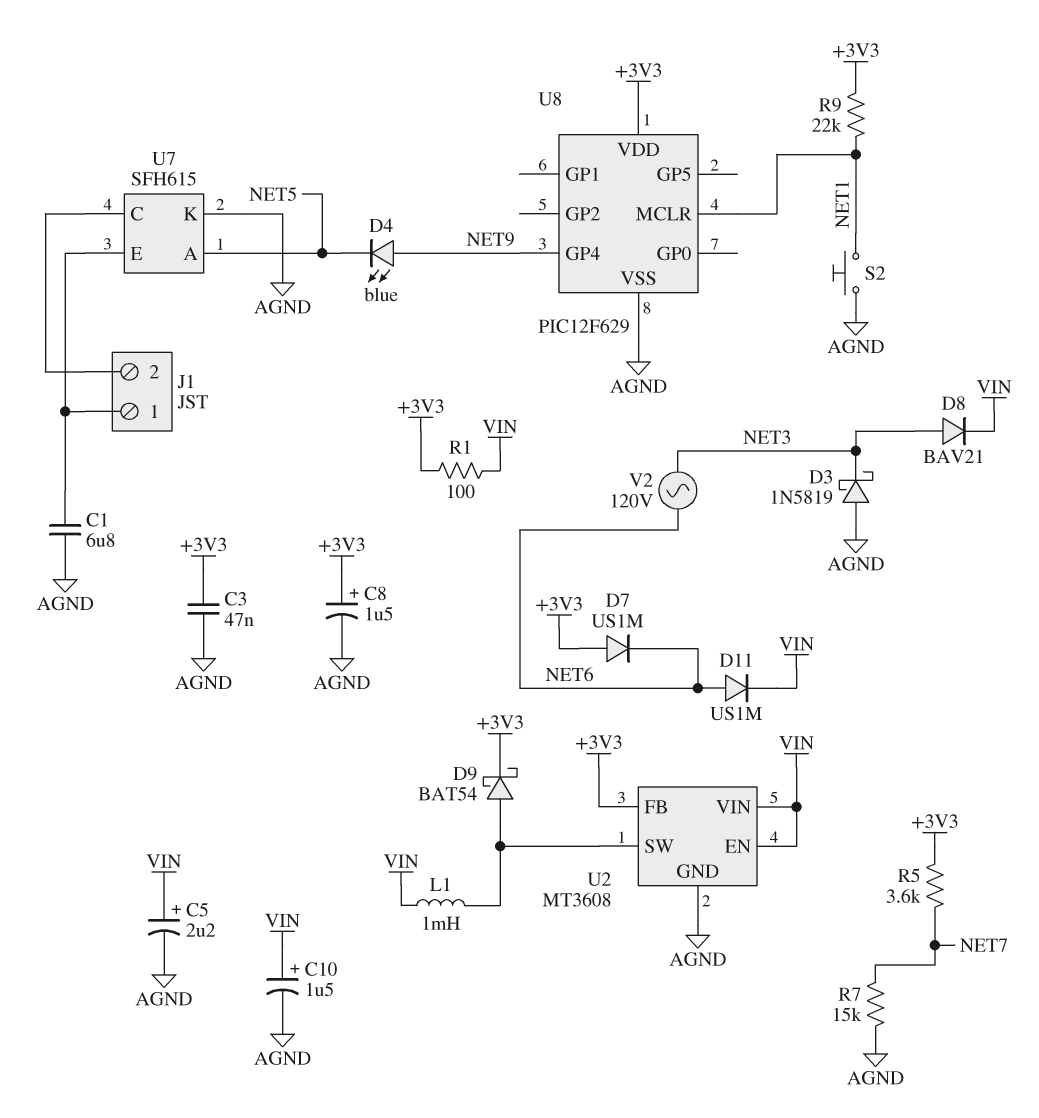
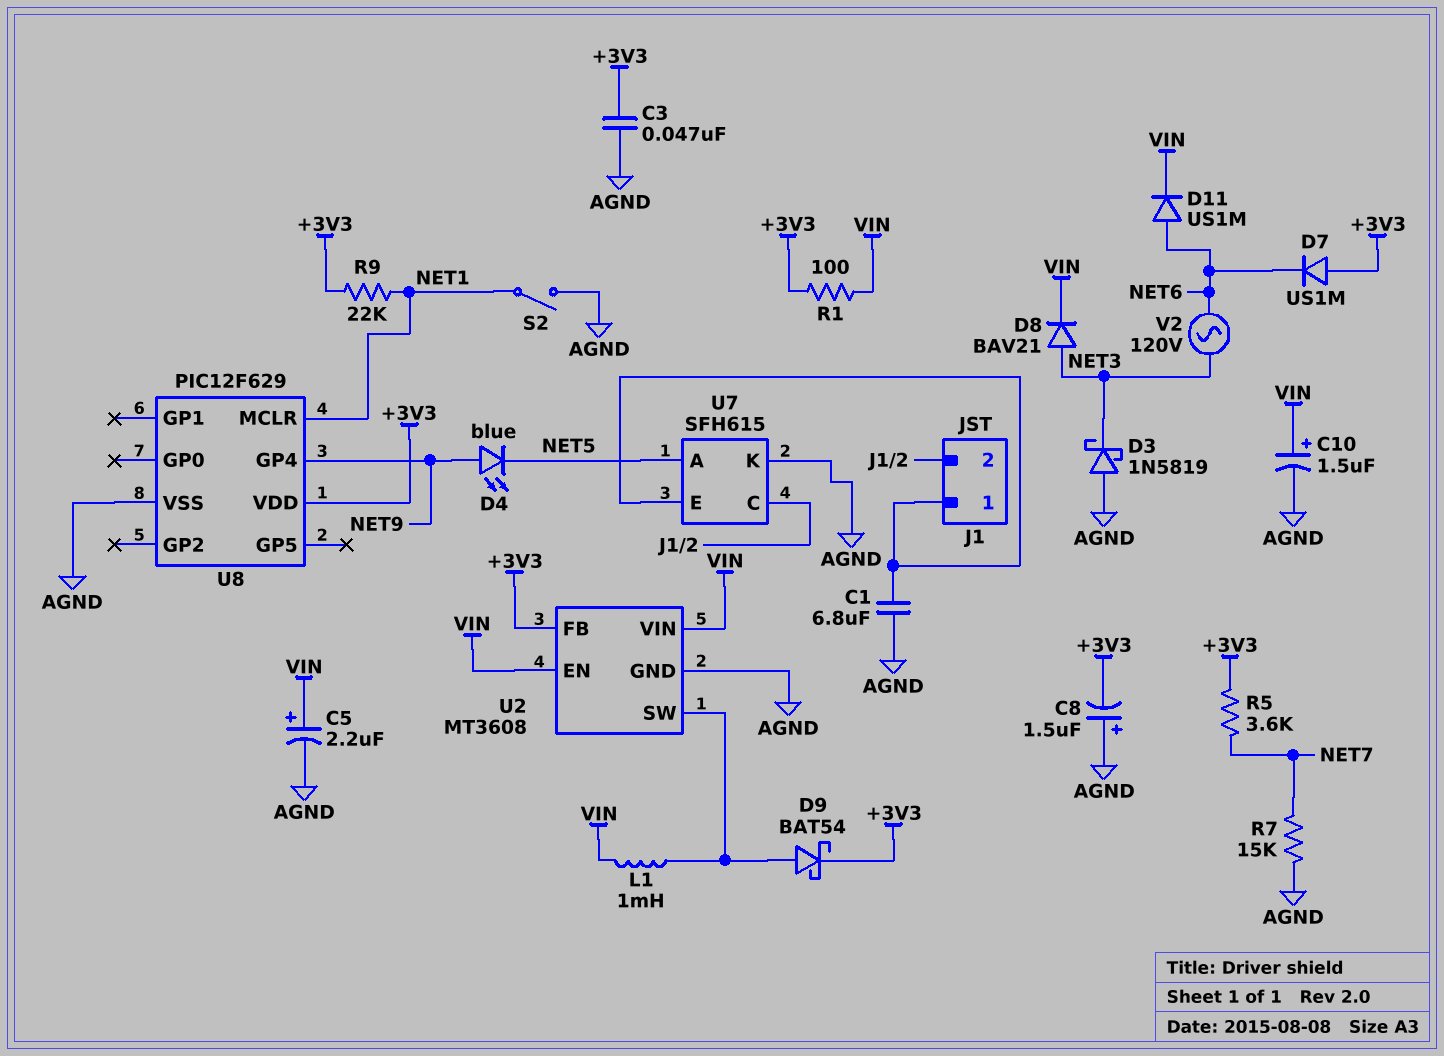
C8: 1.5uF (plus +3V3, minus AGND) -> 1.5uF (plus AGND, minus +3V3)
S2: button (AGND, NET1) -> switch (AGND, NET1)

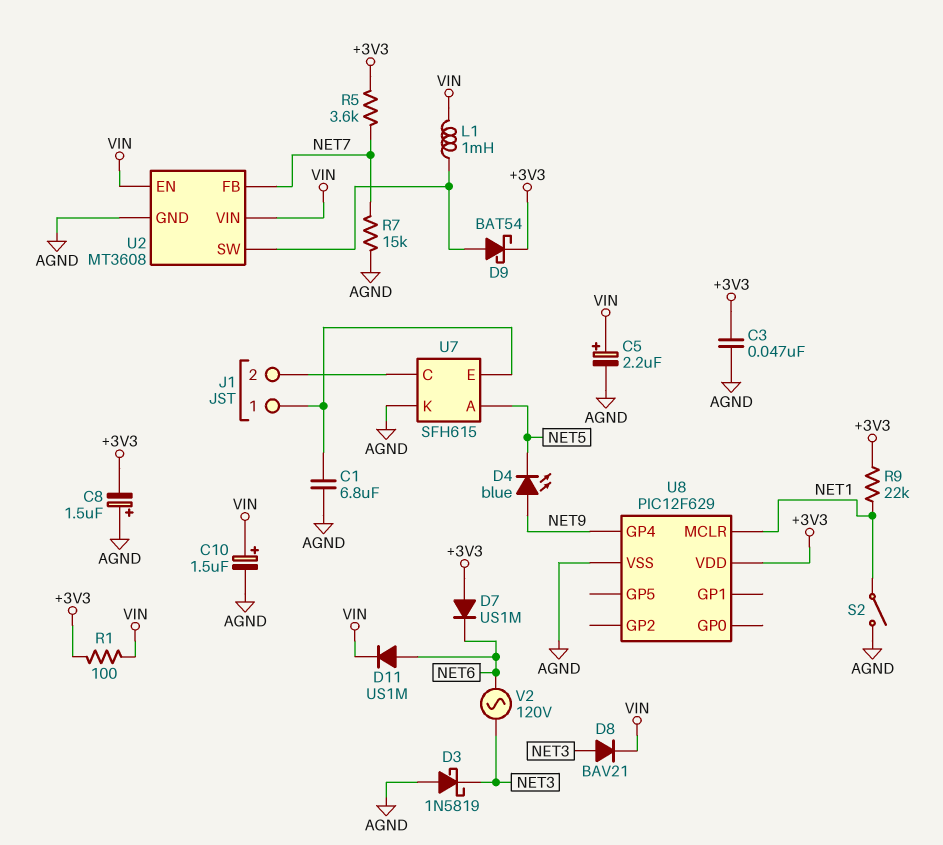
U2 pin FB: +3V3 -> NET7

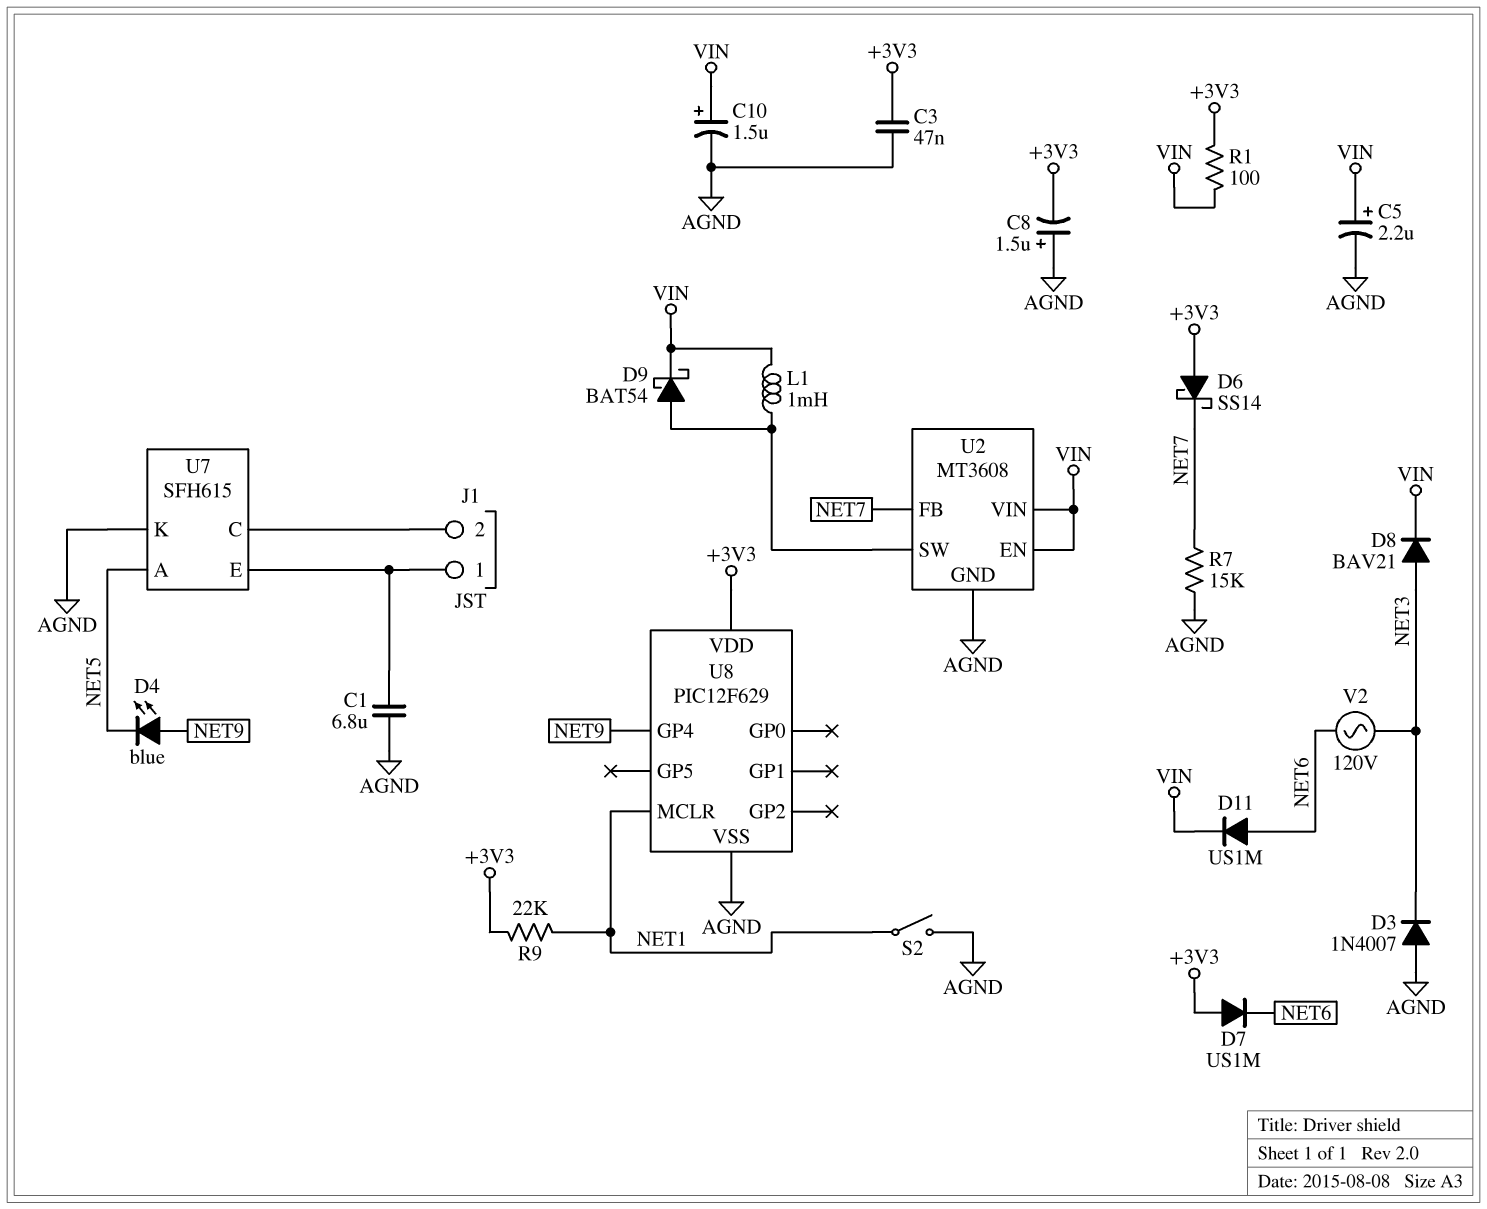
D3: schottky 1N5819 (A AGND, K NET3) -> diode 1N4007 (A AGND, K NET3)
D6: none -> schottky SS14 (A +3V3, K NET7)
D9: schottky BAT54 (A U2/SW, K +3V3) -> schottky BAT54 (A U2/SW, K VIN)
R5: 3.6k (+3V3, NET7) -> none

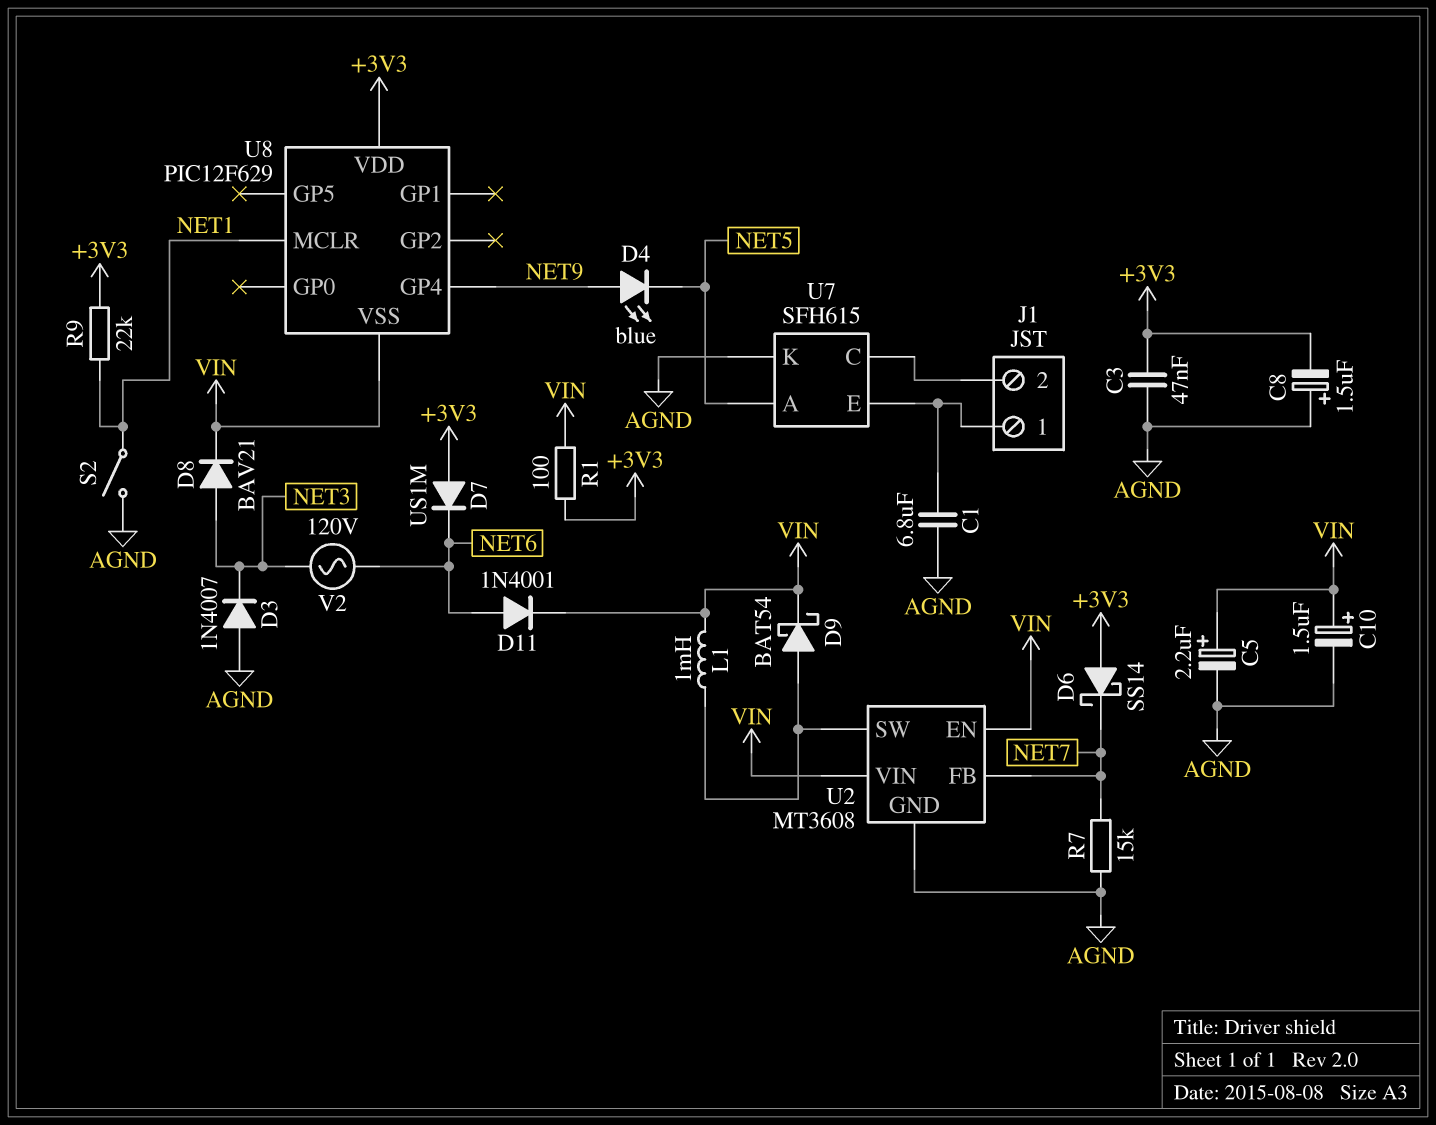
D11: diode US1M (A NET6, K VIN) -> diode 1N4001 (A NET6, K VIN)
U8 pin VSS: AGND -> VIN

